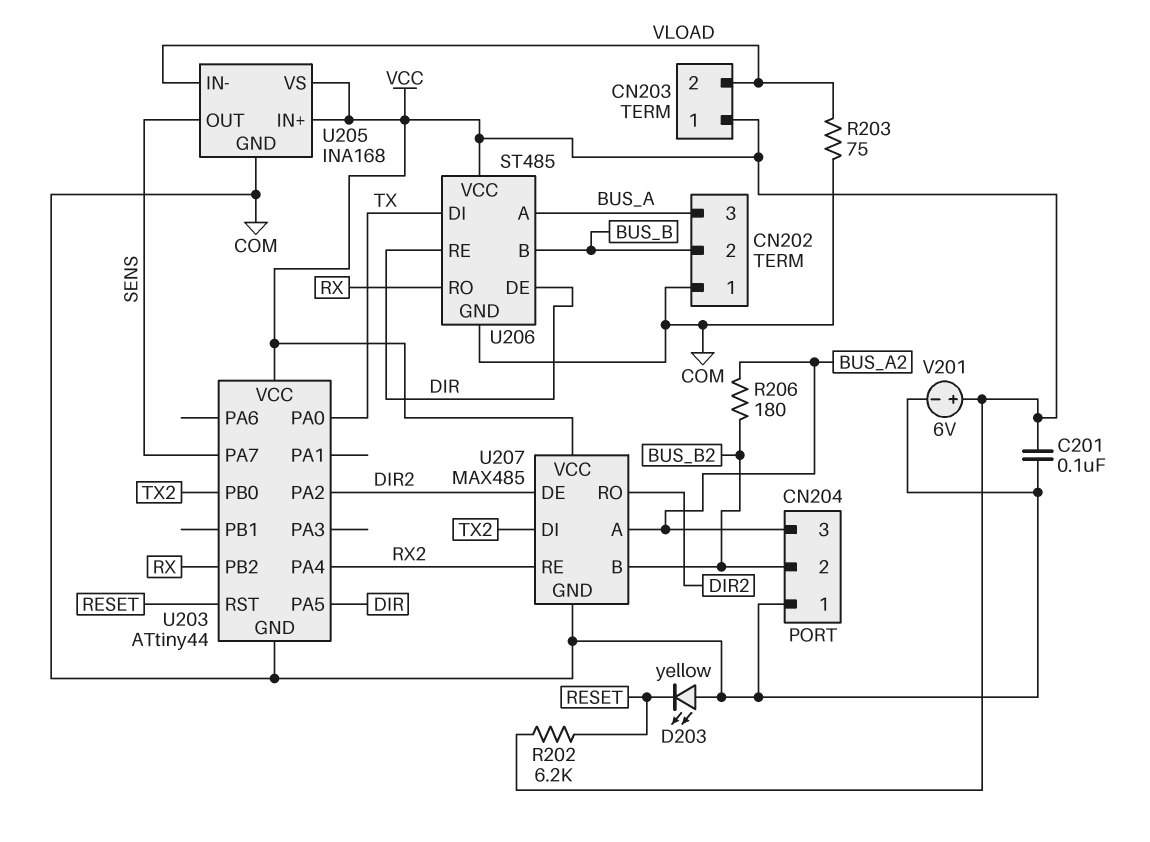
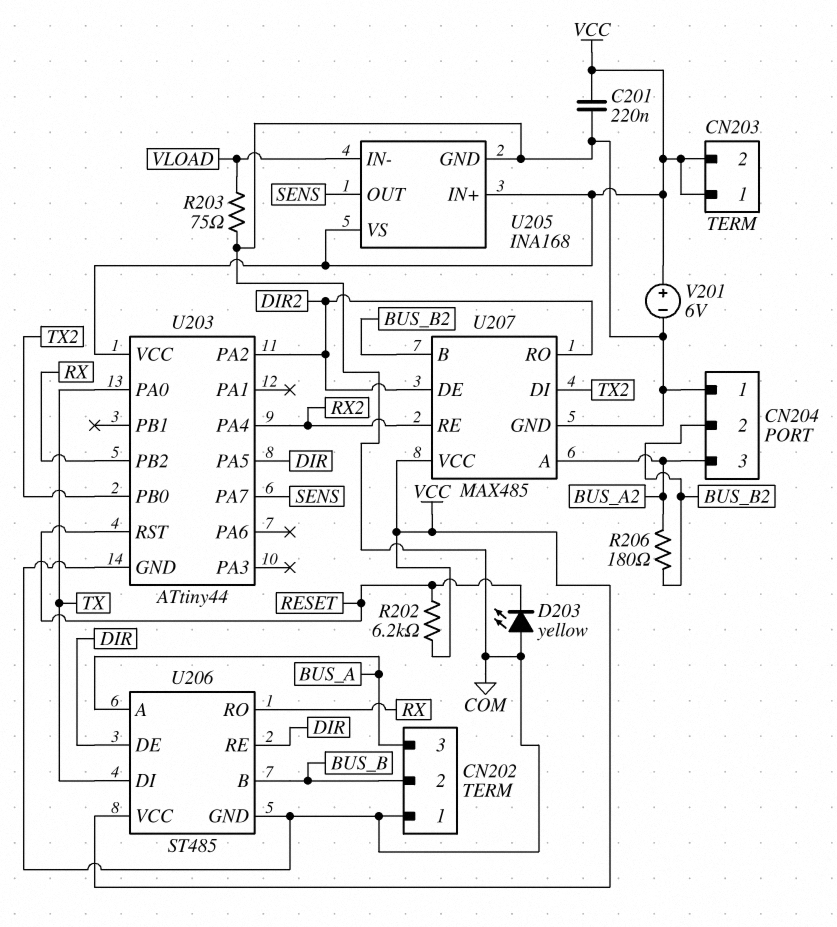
C201: 100nF (COM, VCC) -> 220nF (COM, VCC)
CN203 pin 2: VLOAD -> VCC

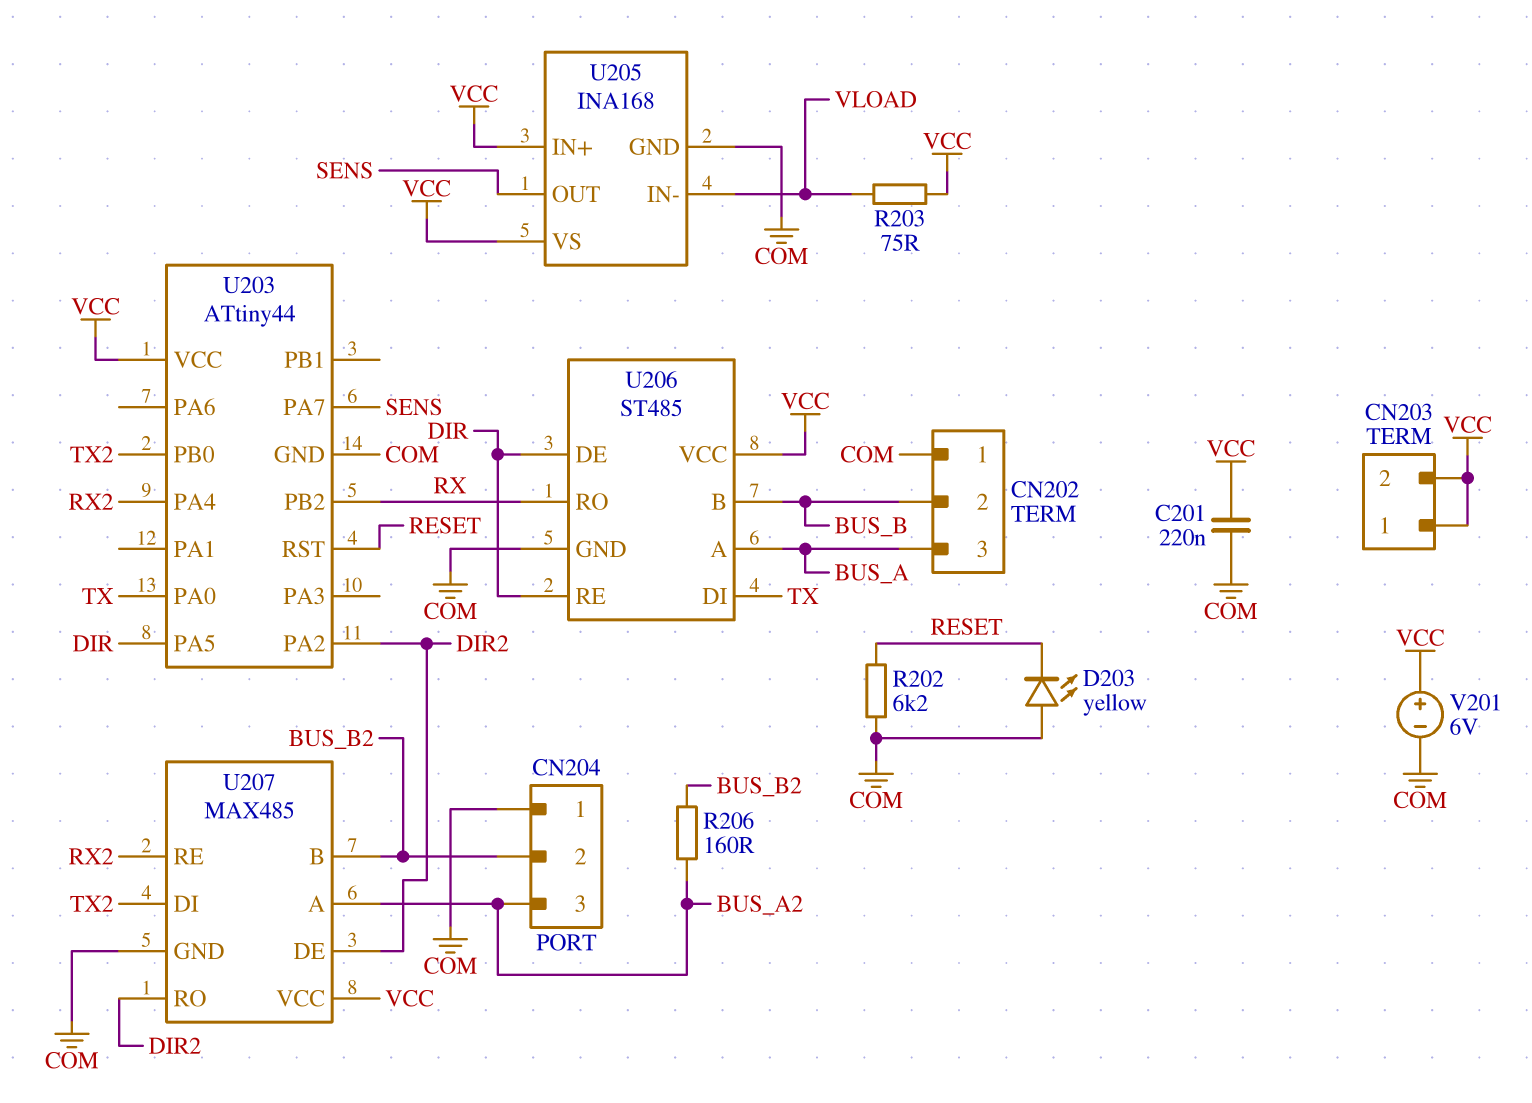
R202: 6.2k (RESET, VCC) -> 6.2k (COM, RESET)
R203: 75 (COM, VLOAD) -> 75 (VCC, VLOAD)
R206: 180 (BUS_A2, BUS_B2) -> 160 (BUS_A2, BUS_B2)

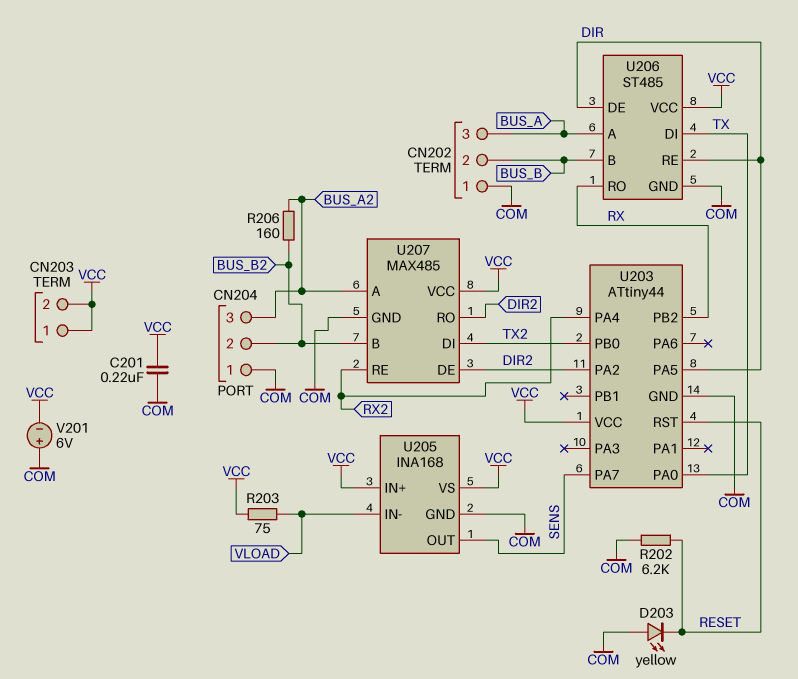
V201: 6V (plus VCC, minus COM) -> 6V (plus COM, minus VCC)

